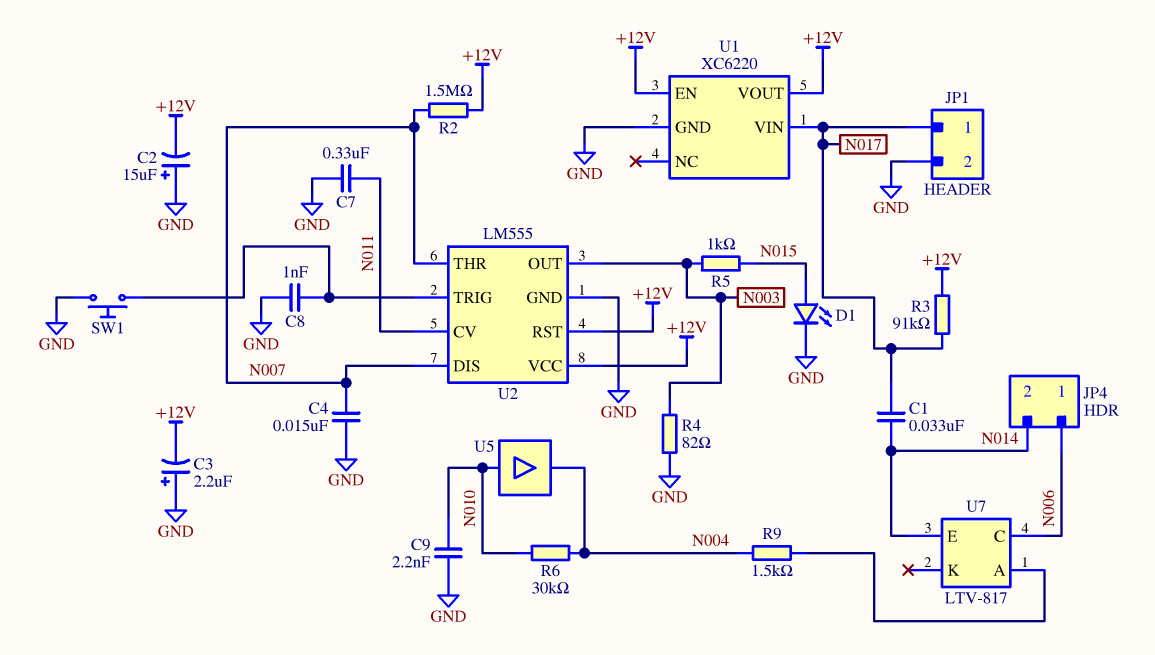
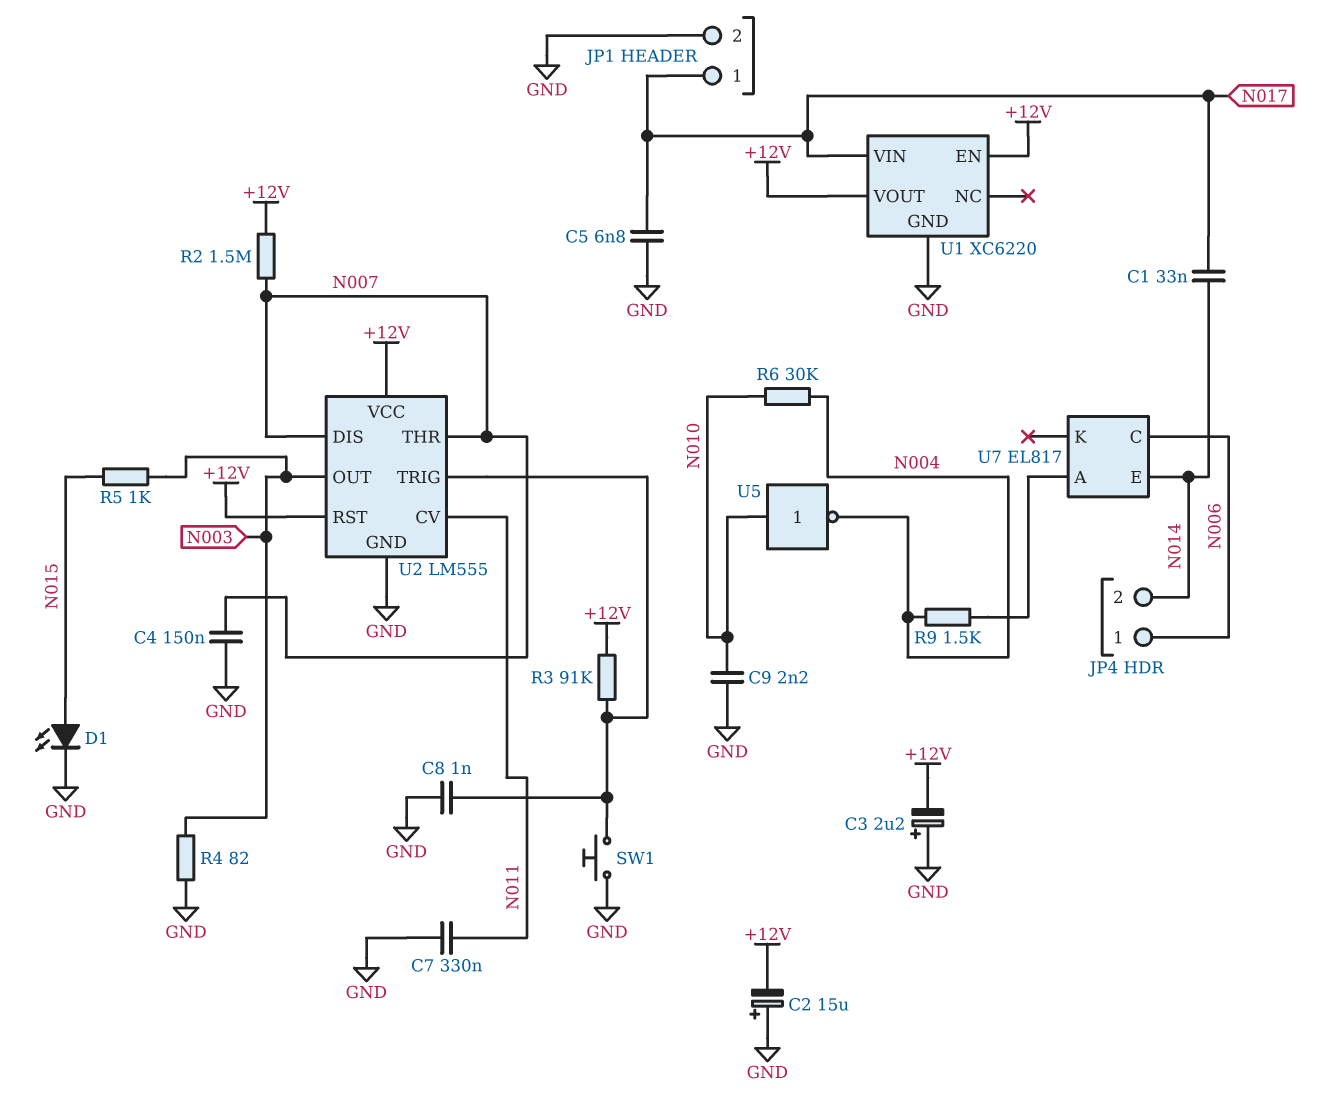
C4: 15nF (GND, N007) -> 150nF (GND, N007)
C5: none -> 6.8nF (GND, N017)
R3: 91k (+12V, N017) -> 91k (+12V, U2/TRIG)
U5: buffer (in N010, out N004) -> NOT (in N010, out N004)
U7: LTV-817 -> EL817

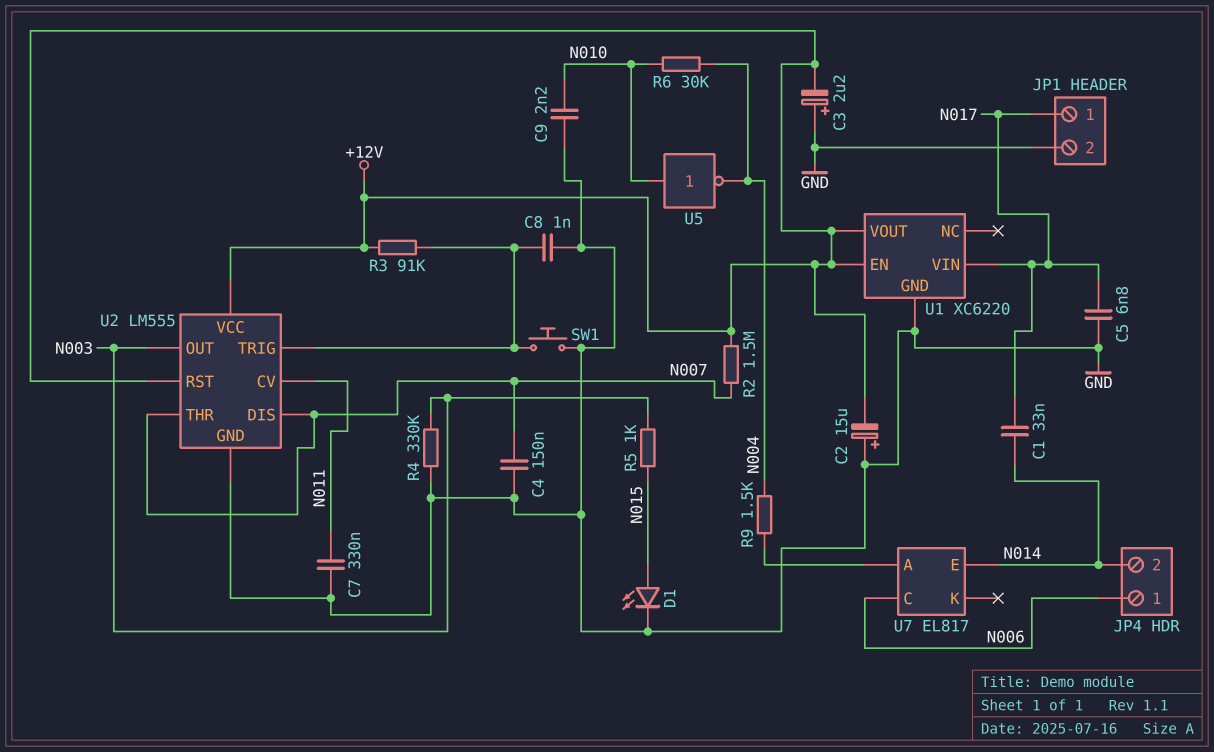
R4: 82 (GND, N003) -> 330k (GND, N003)

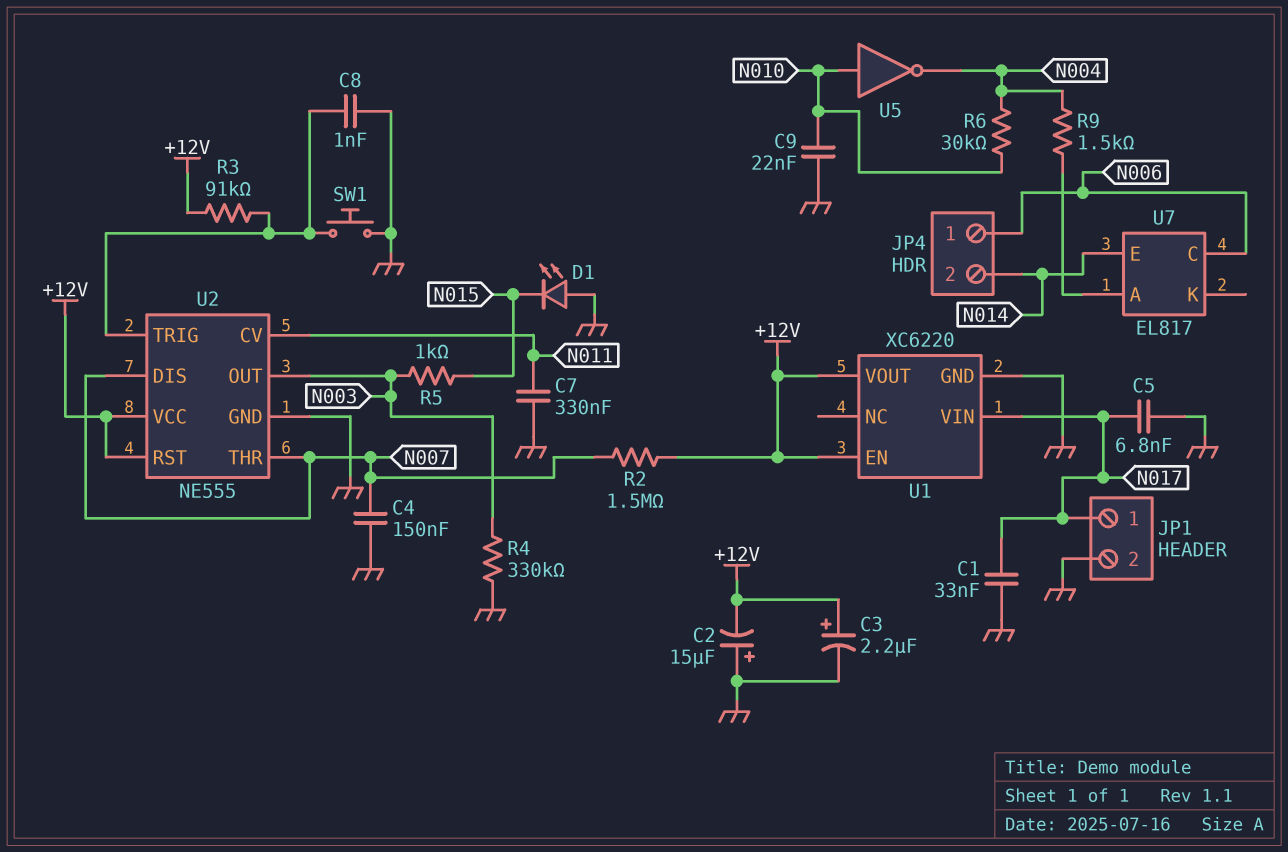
C1: 33nF (N014, N017) -> 33nF (GND, N017)
C3: 2.2uF (plus GND, minus +12V) -> 2.2uF (plus +12V, minus GND)
C9: 2.2nF (GND, N010) -> 22nF (GND, N010)
D1: LED (A N015, K GND) -> LED (A GND, K N015)
U2: LM555 -> NE555

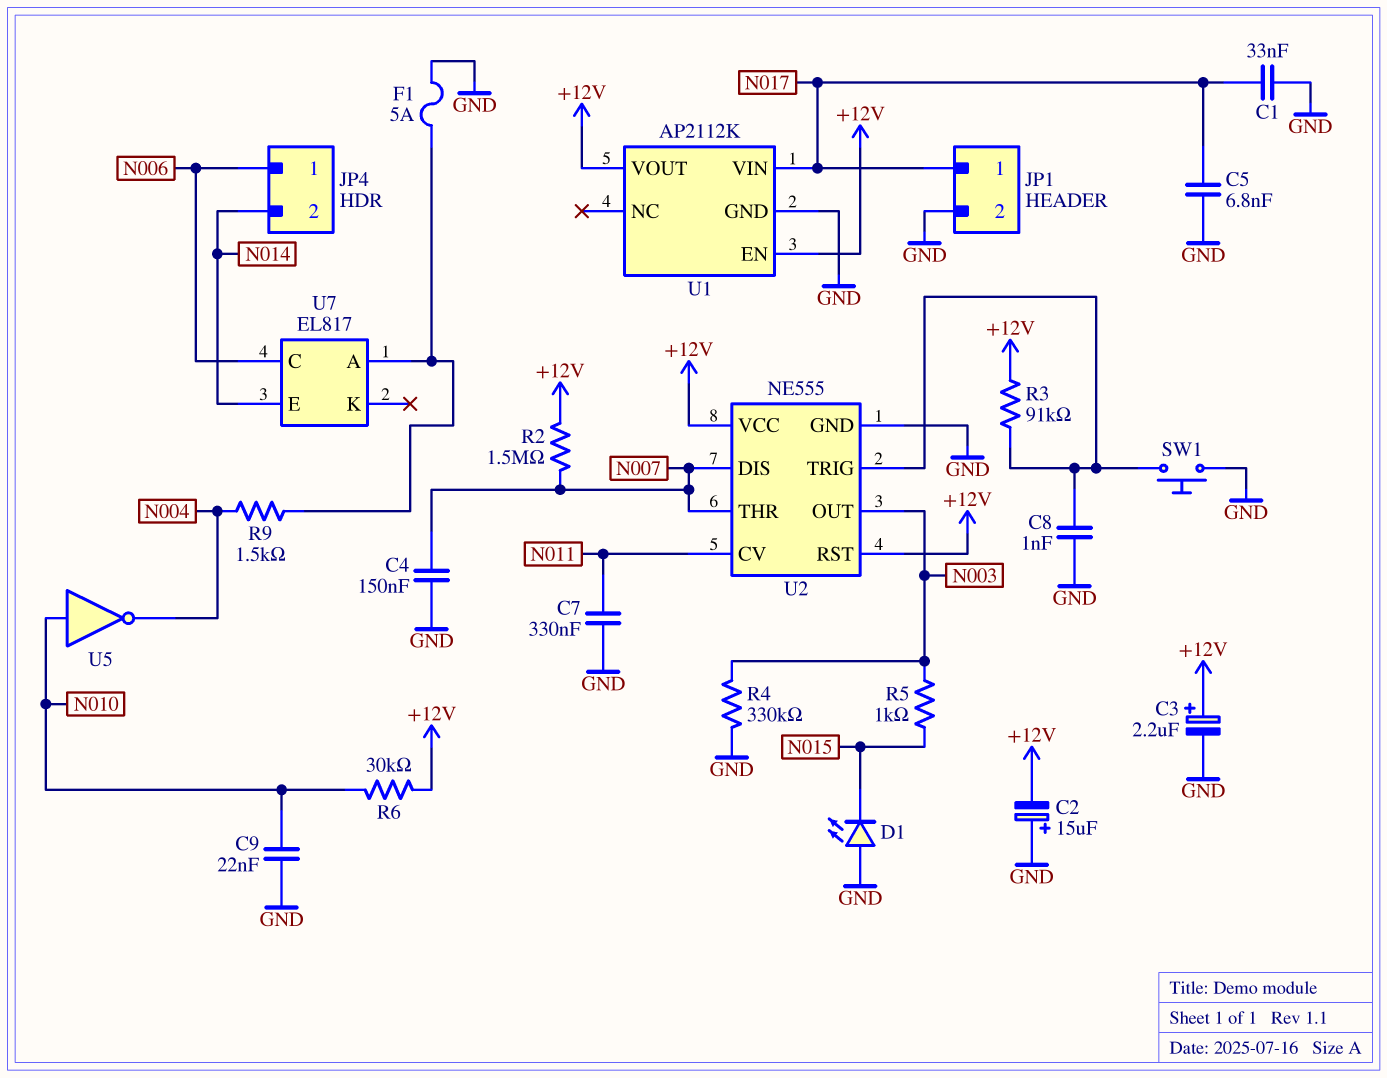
F1: none -> 5A (GND, U7/A)
R6: 30k (N004, N010) -> 30k (+12V, N010)
U1: XC6220 -> AP2112K

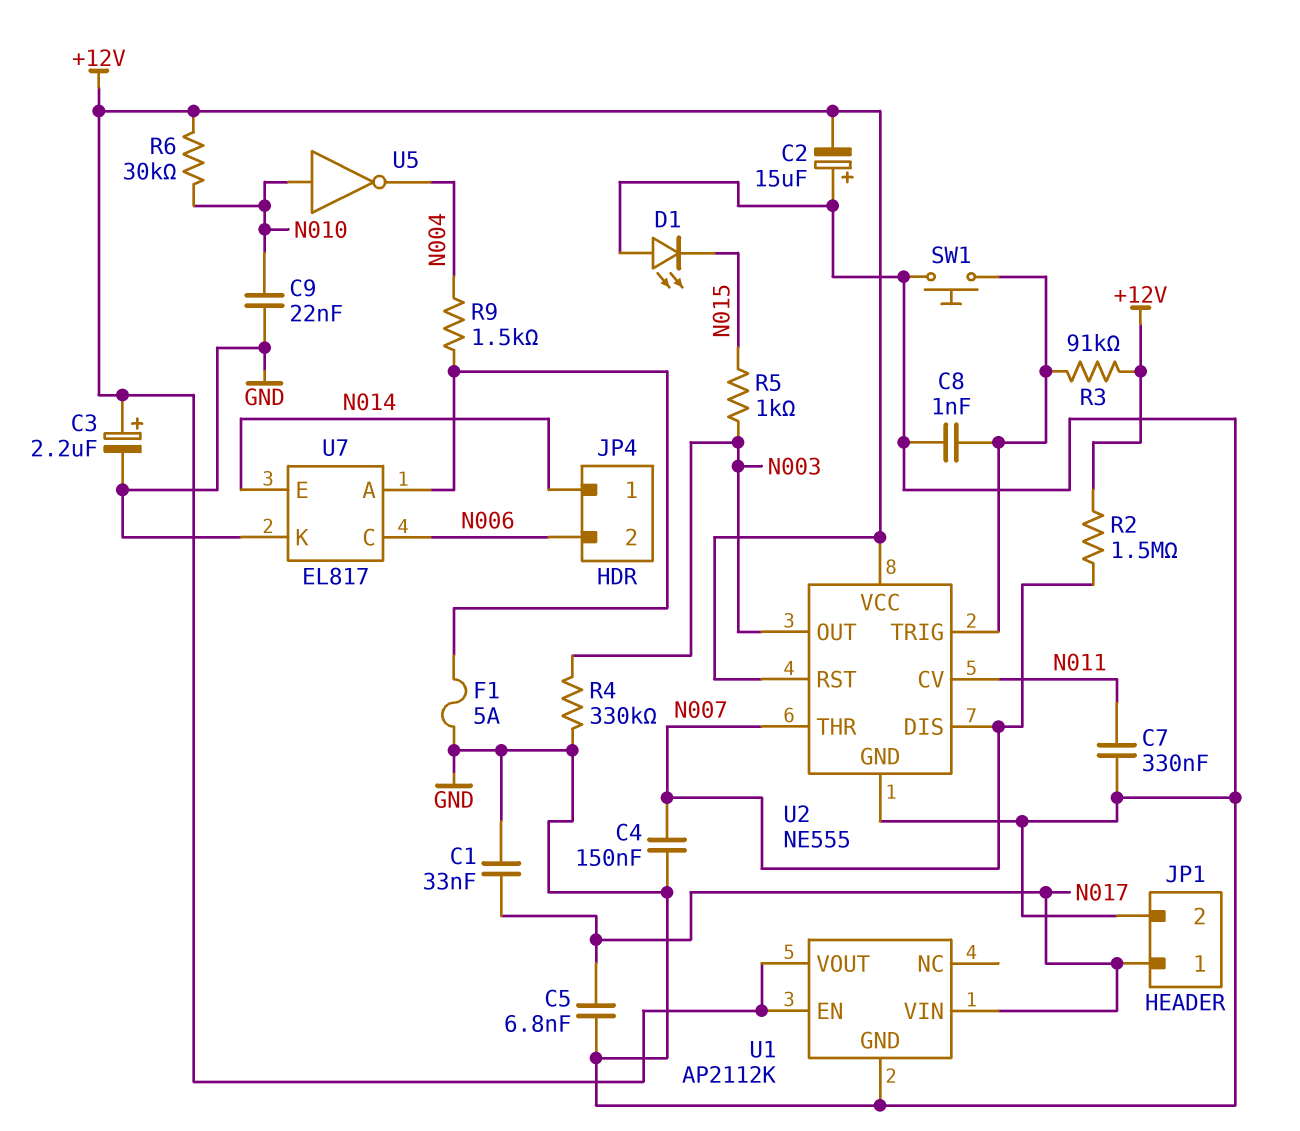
JP4 pin 1: N006 -> N014
JP4 pin 2: N014 -> N006
U7 pin K: none -> GND

